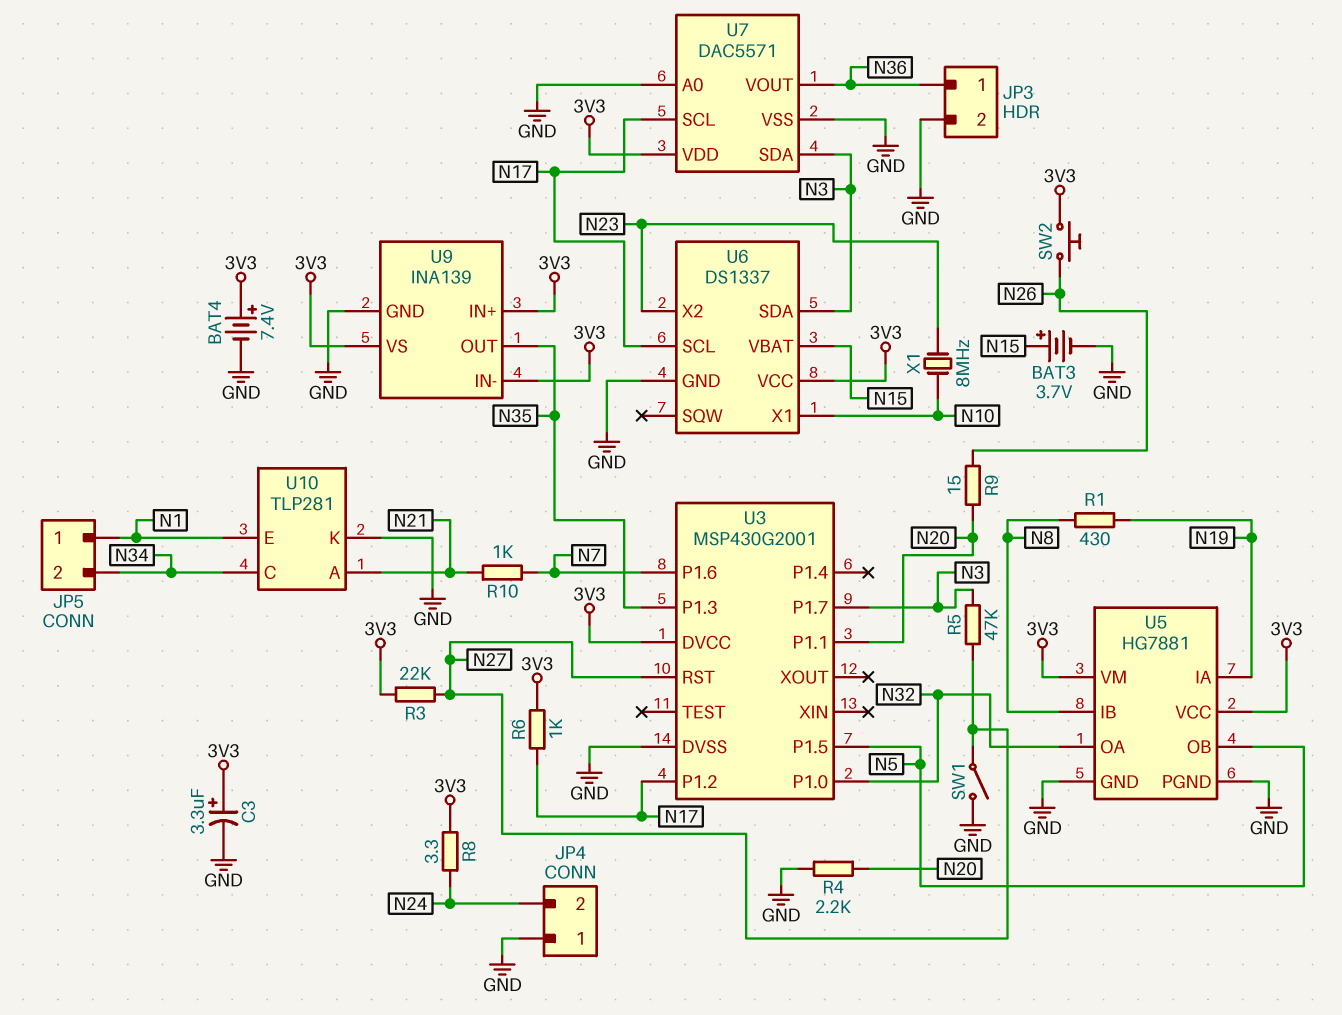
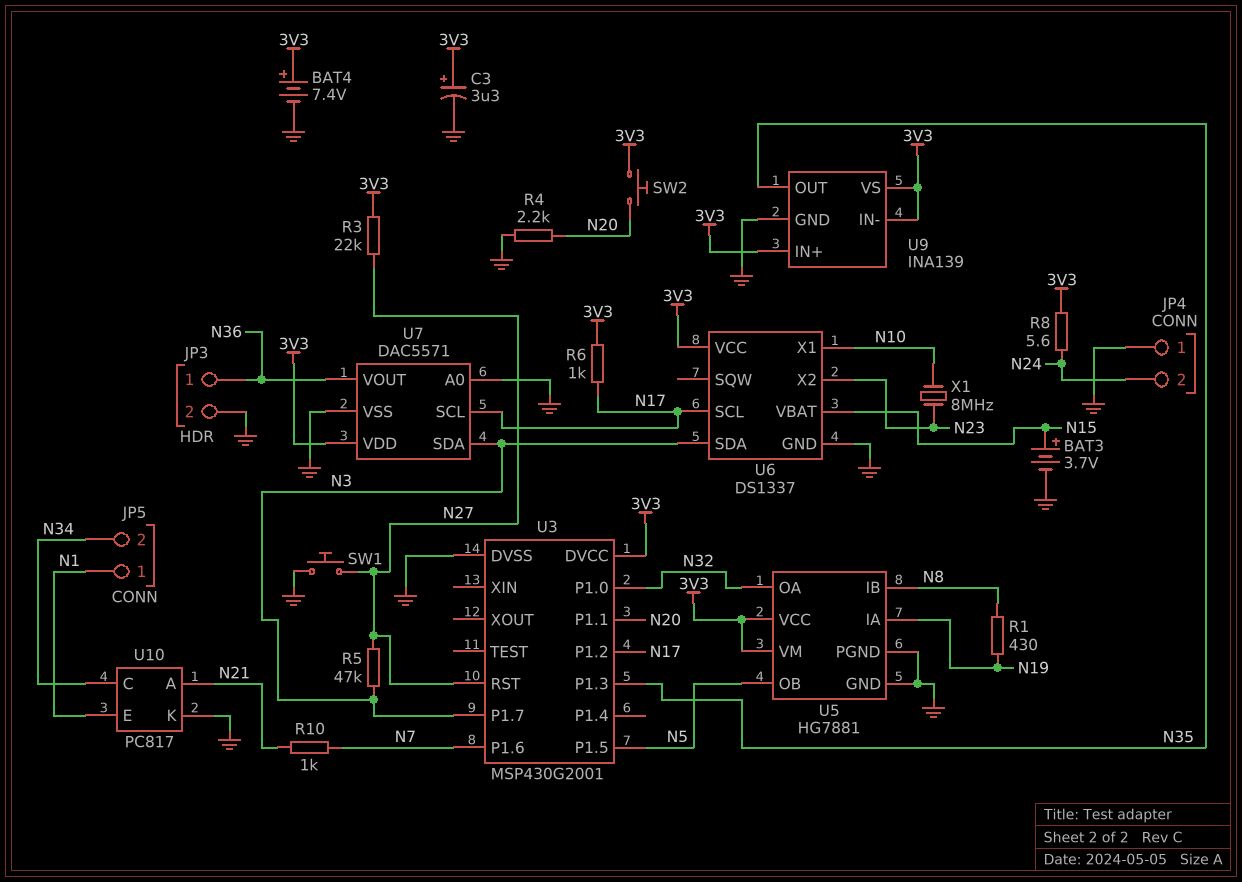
R8: 3.3 (3V3, N24) -> 5.6 (3V3, N24)
R9: 15 (N20, N26) -> none
SW1: switch (GND, N27) -> button (GND, N27)
SW2: button (3V3, N26) -> button (3V3, N20)
U10: TLP281 -> PC817

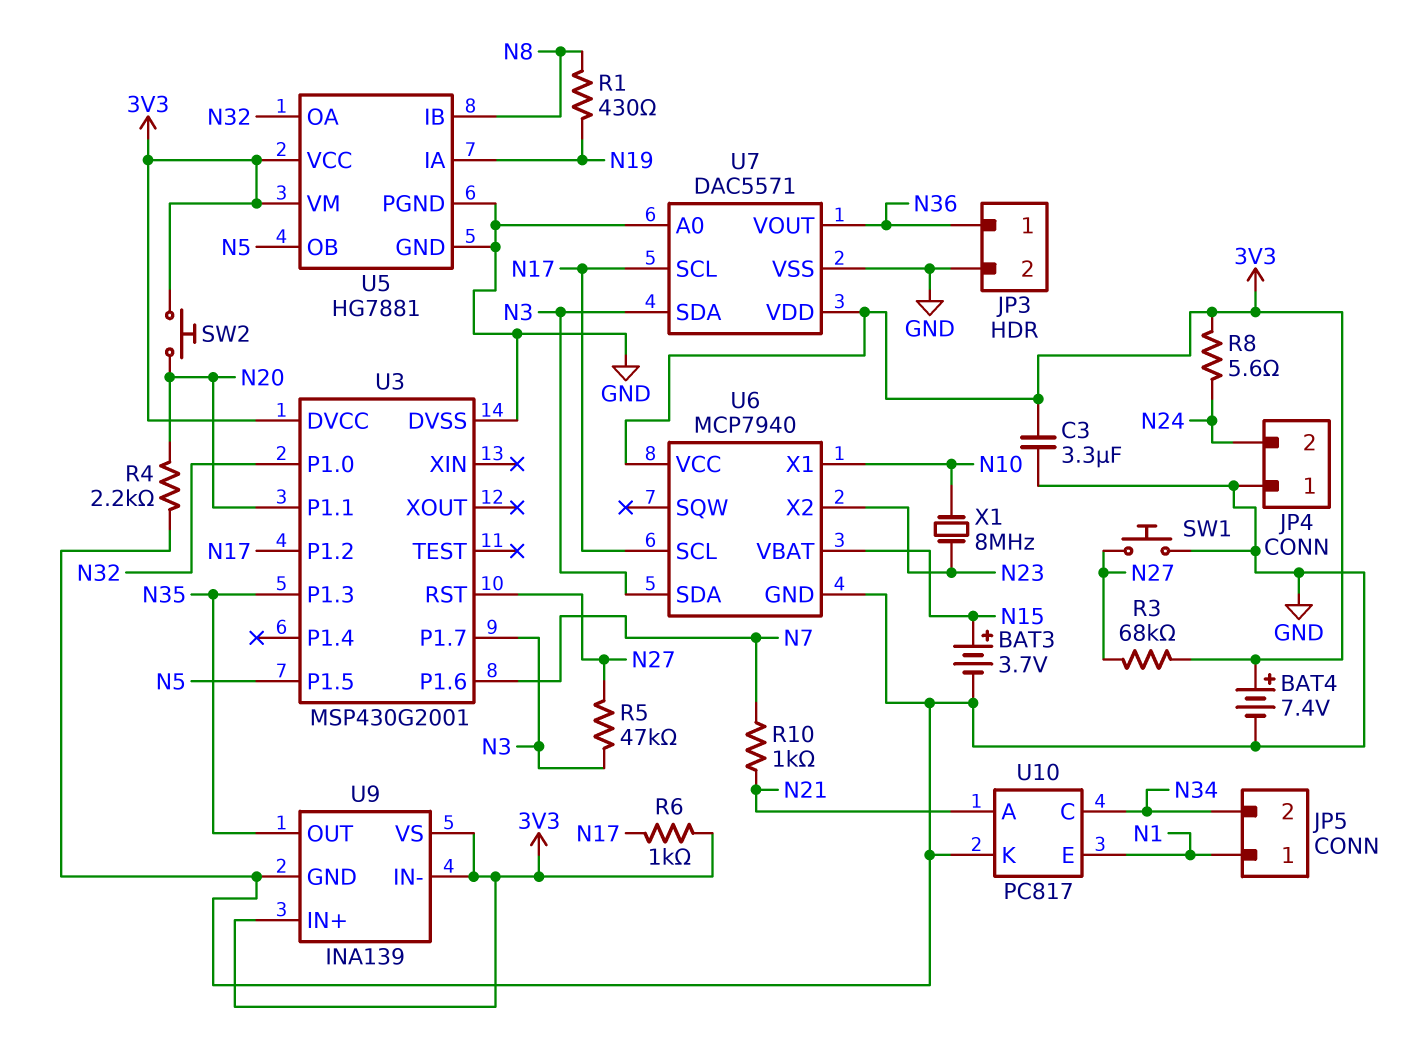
C3: 3.3uF (plus 3V3, minus GND) -> 3.3uF (3V3, GND)
R3: 22k (3V3, N27) -> 68k (3V3, N27)
U6: DS1337 -> MCP7940

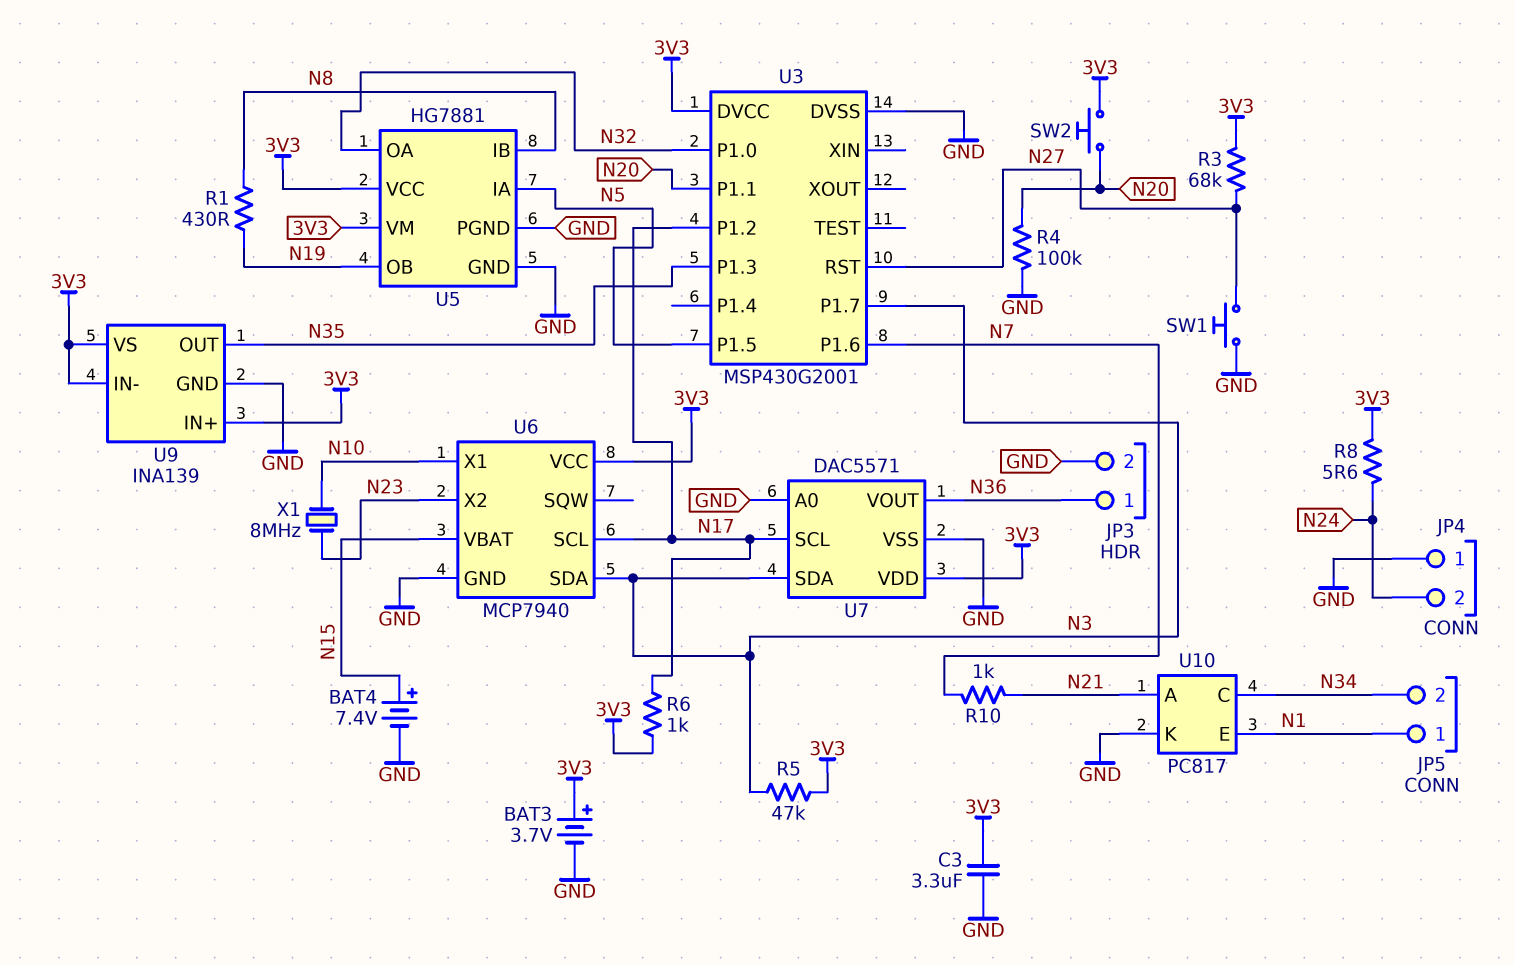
BAT3: 3.7V (plus N15, minus GND) -> 3.7V (plus 3V3, minus GND)
BAT4: 7.4V (plus 3V3, minus GND) -> 7.4V (plus N15, minus GND)
R4: 2.2k (GND, N20) -> 100k (GND, N20)
R5: 47k (N3, N27) -> 47k (3V3, N3)
U5 pin IA: N19 -> N5
U5 pin OB: N5 -> N19

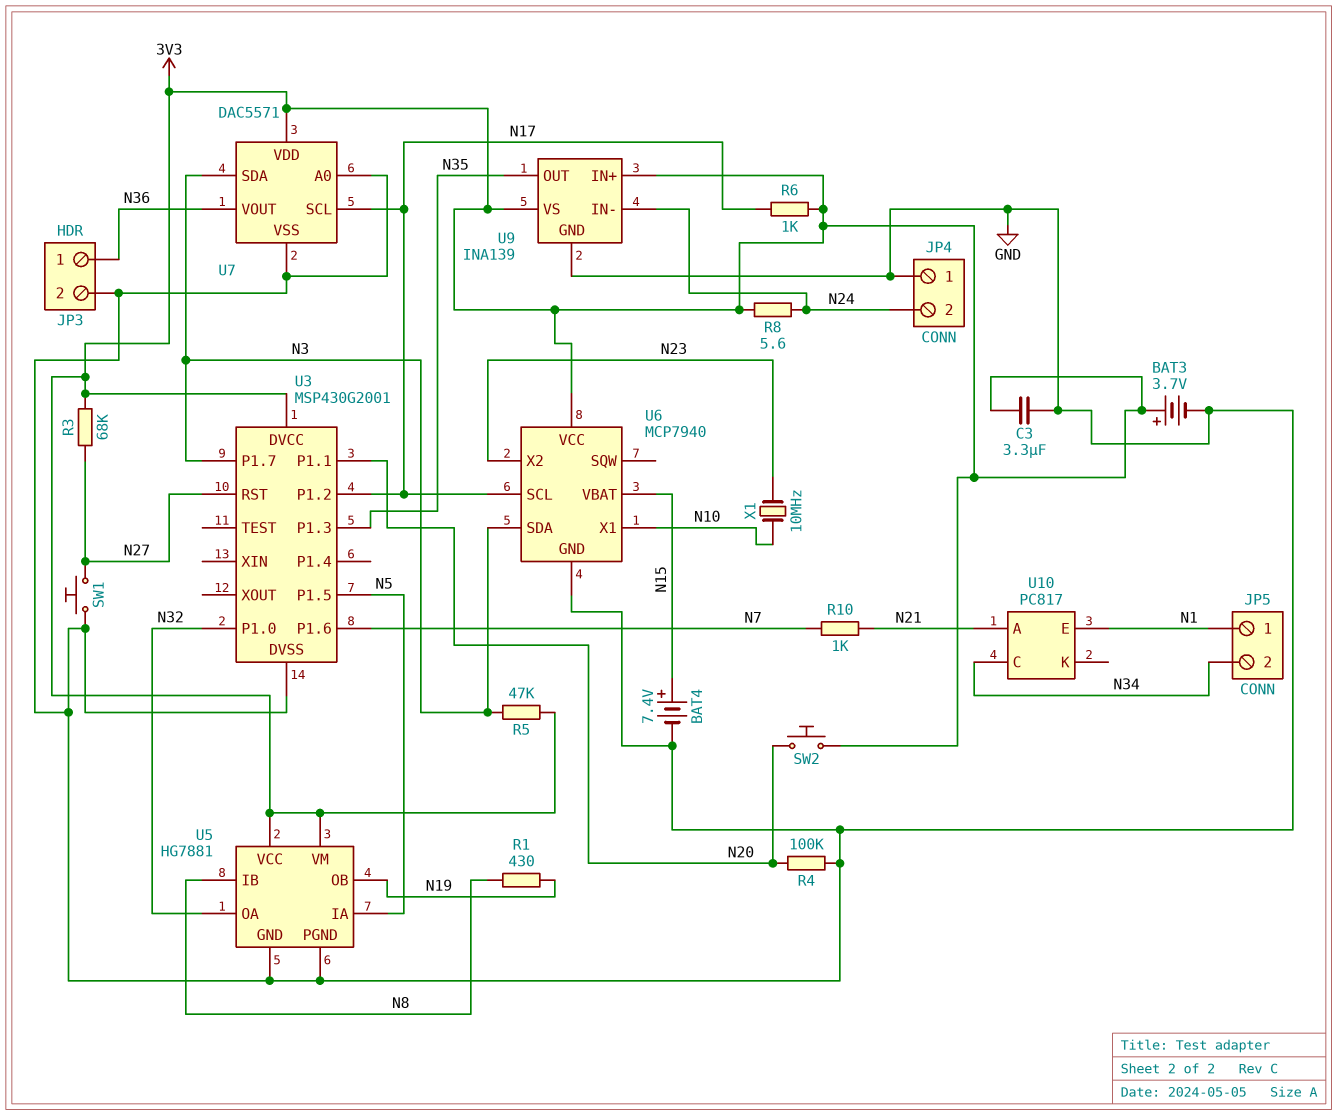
U9 pin IN-: 3V3 -> N24
U10 pin K: GND -> none
X1: 8MHz (N10, N23) -> 10MHz (N10, N23)

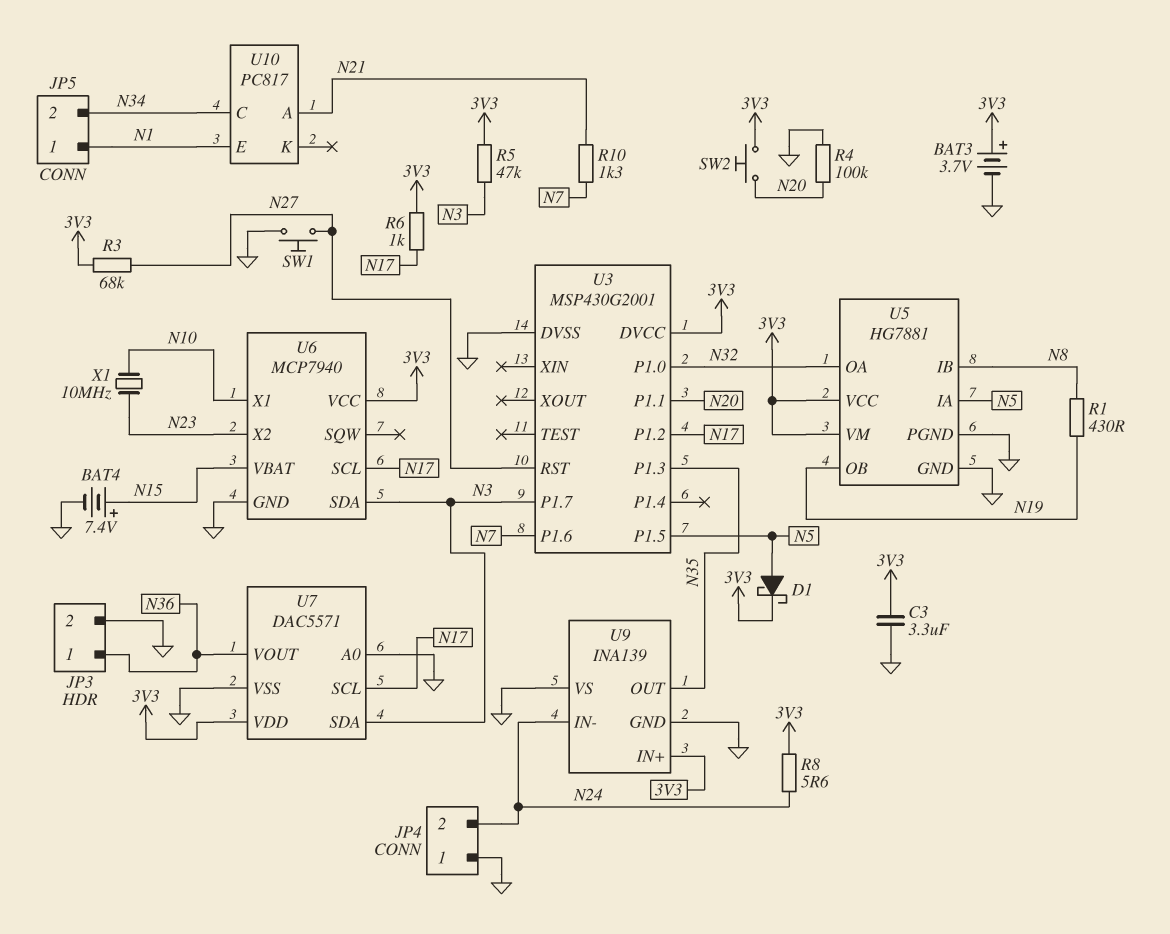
D1: none -> schottky (A N5, K 3V3)
R10: 1k (N7, N21) -> 1.3k (N7, N21)
U9 pin VS: 3V3 -> GND

